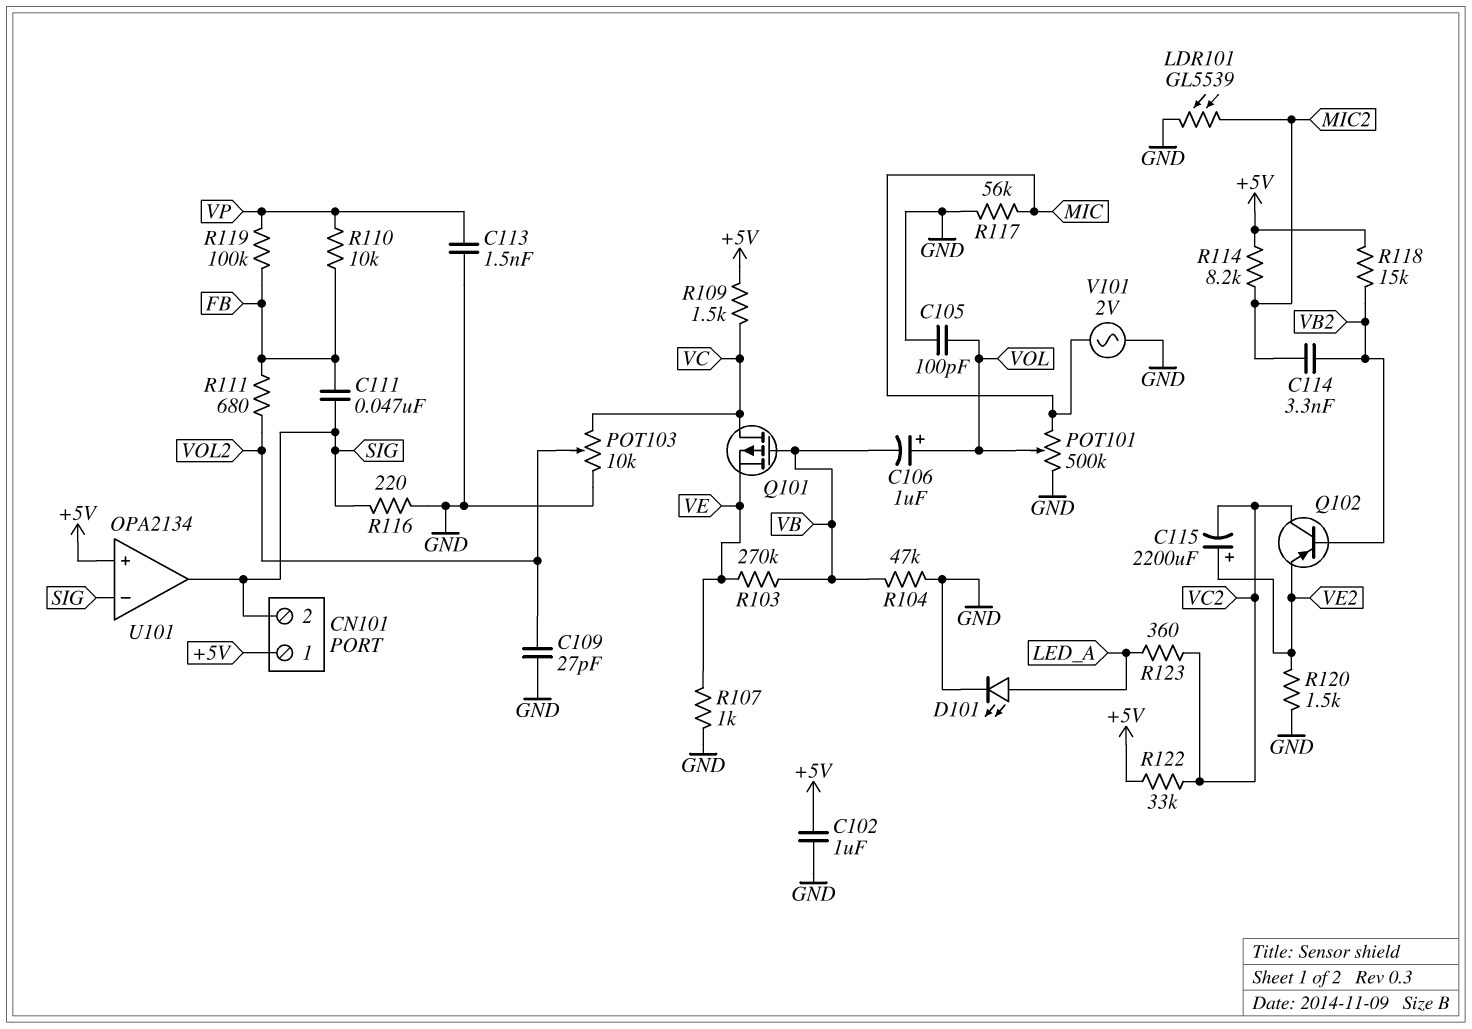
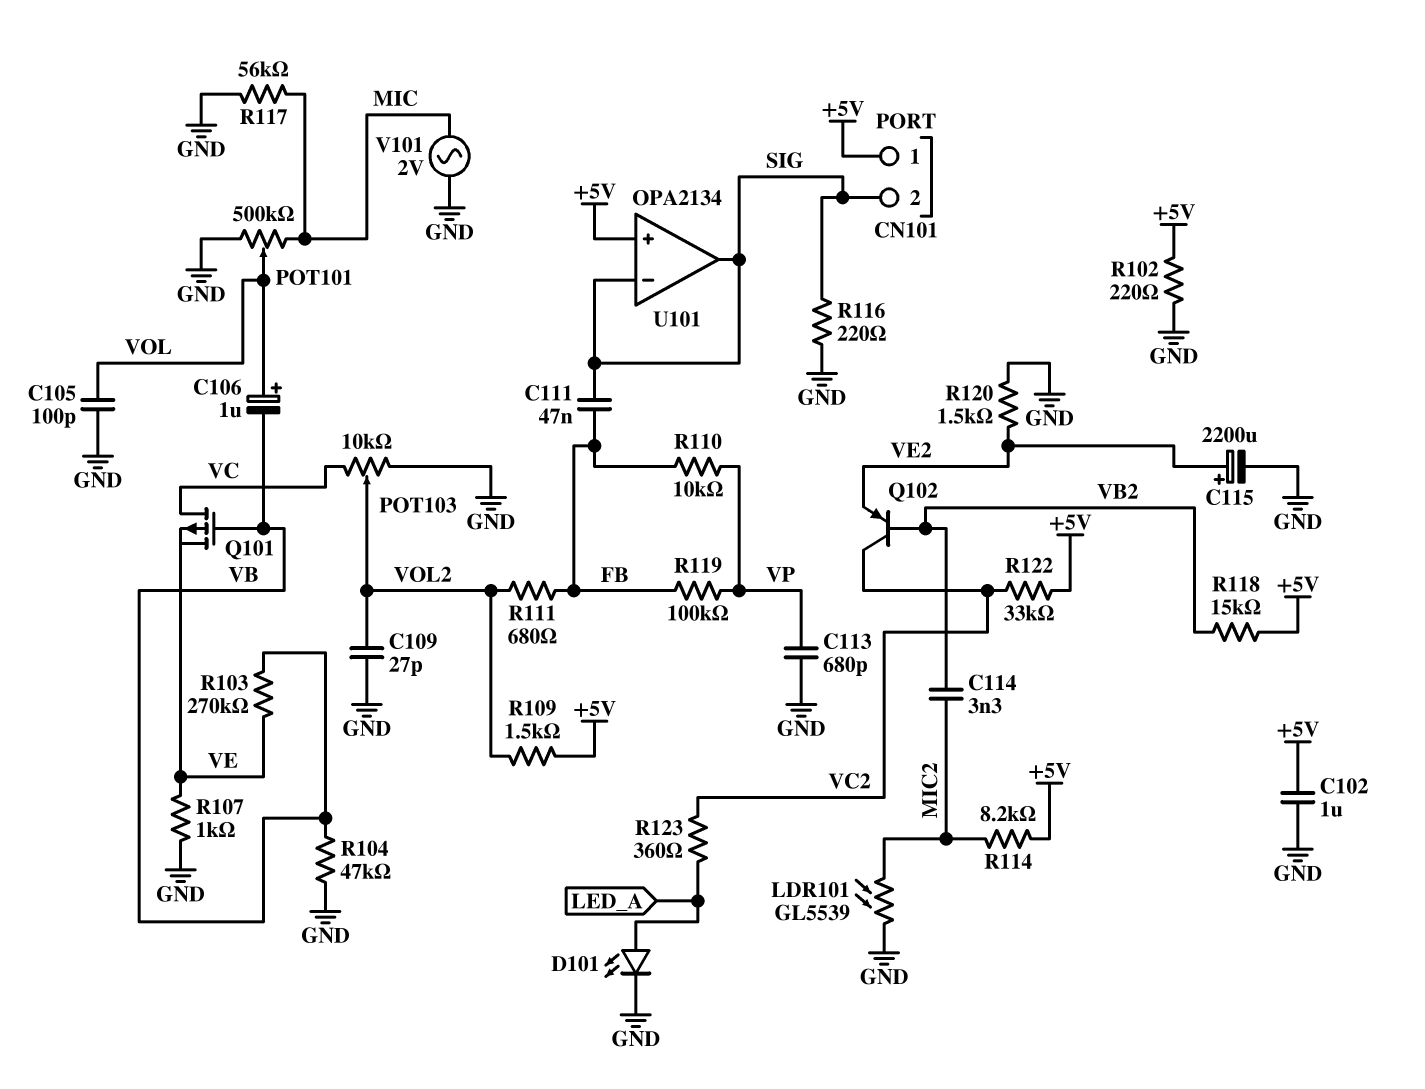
C113: 1.5nF (GND, VP) -> 680pF (GND, VP)
C115: 2200uF (plus VE2, minus VC2) -> 2200uF (plus VE2, minus GND)
R102: none -> 220 (+5V, GND)
R109: 1.5k (+5V, VC) -> 1.5k (+5V, VOL2)

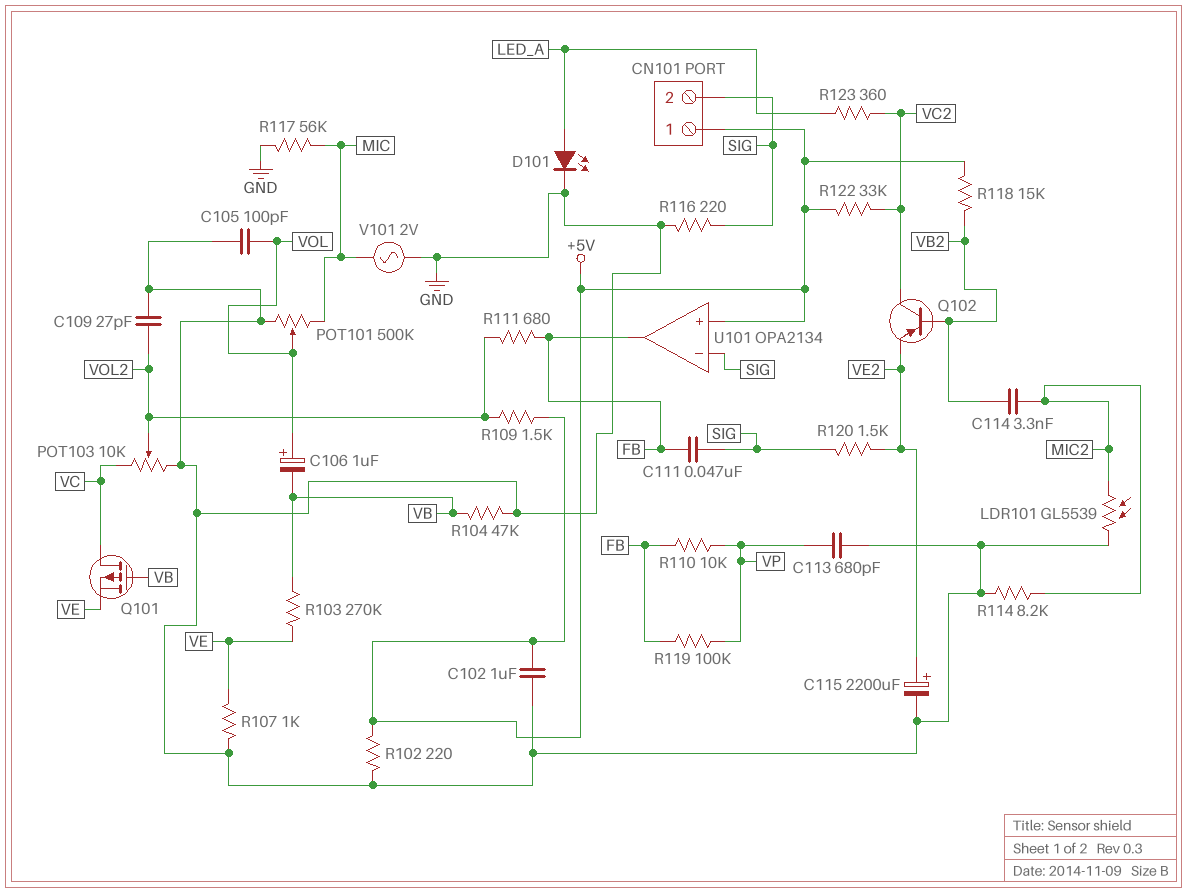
R114: 8.2k (+5V, MIC2) -> 8.2k (GND, MIC2)
R120: 1.5k (GND, VE2) -> 1.5k (SIG, VE2)
U101 pin out: SIG -> FB

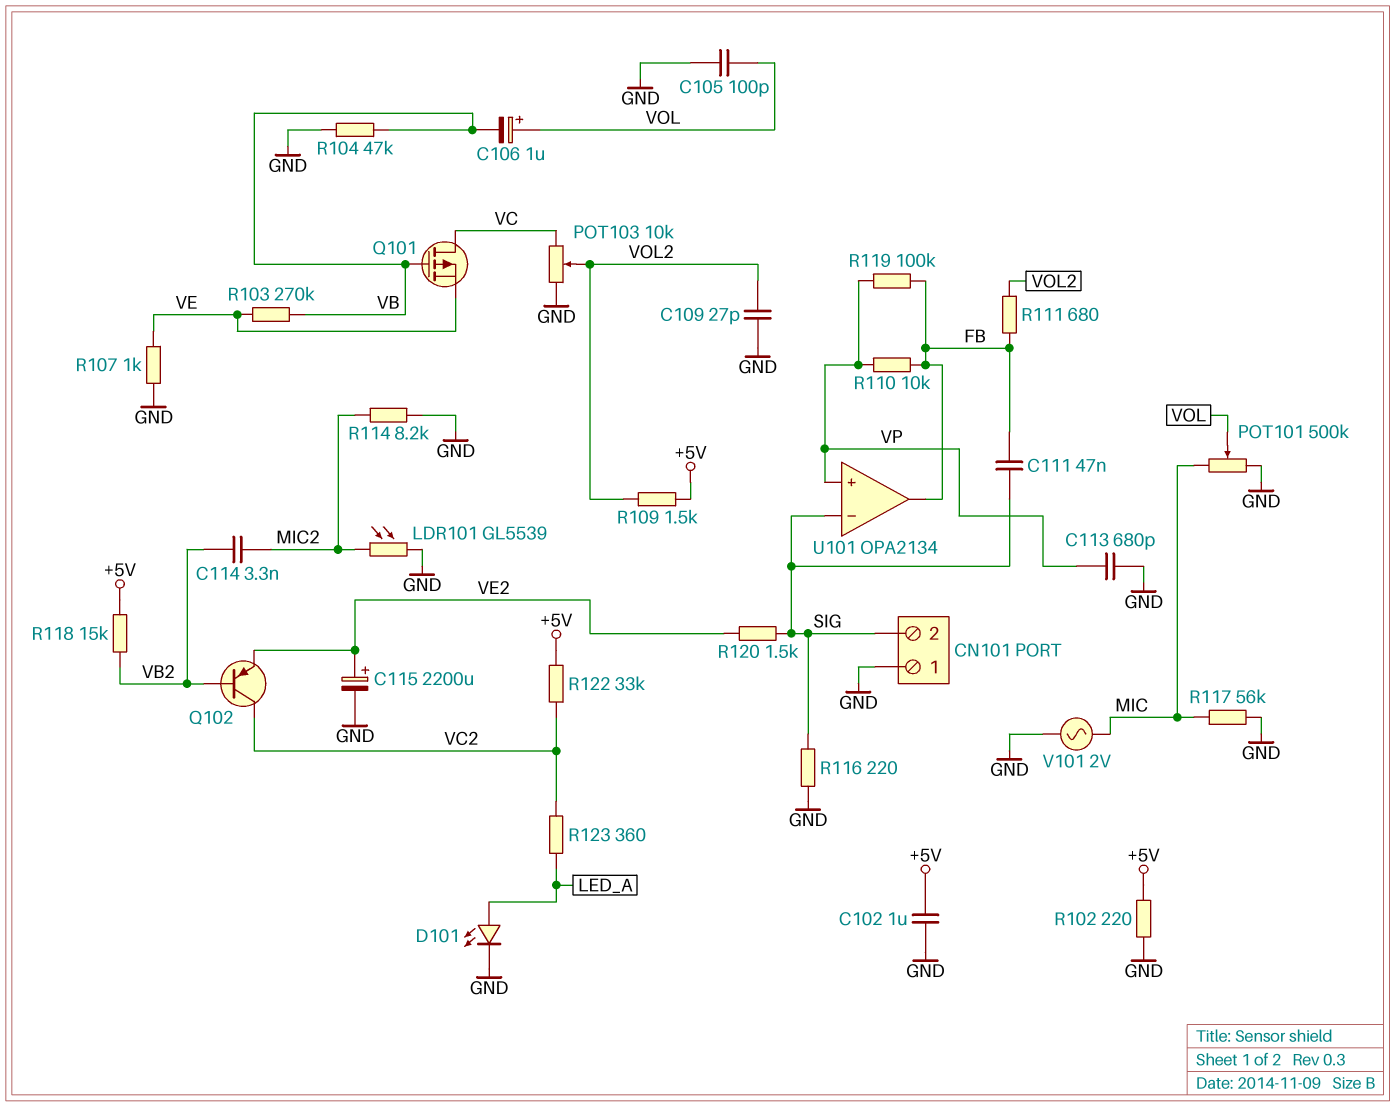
CN101 pin 1: +5V -> GND
U101 pin in+: +5V -> VP

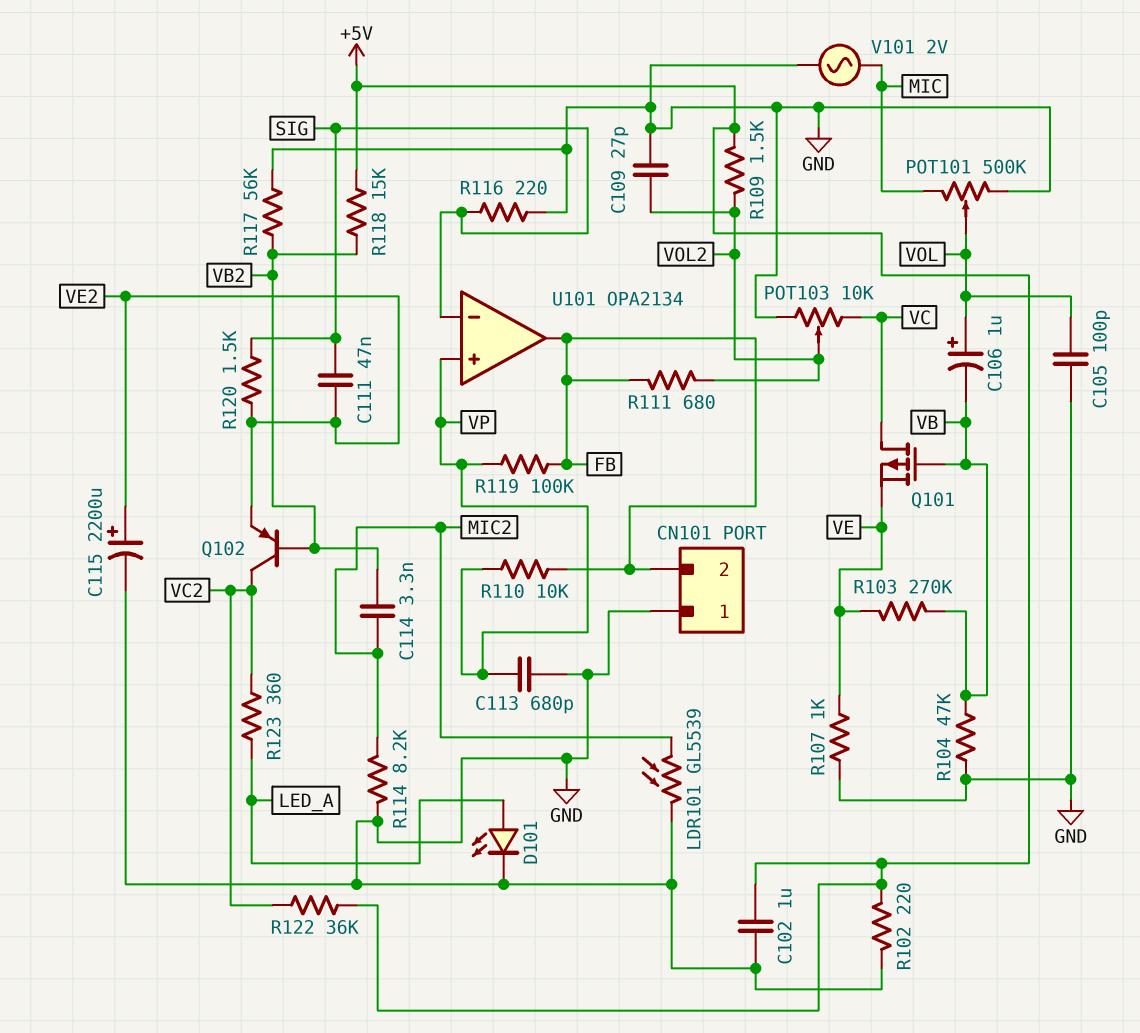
C111: 47nF (FB, SIG) -> 47nF (SIG, VE2)
CN101 pin 2: SIG -> FB
R117: 56k (GND, MIC) -> 56k (GND, VB2)
R122: 33k (+5V, VC2) -> 36k (+5V, VC2)

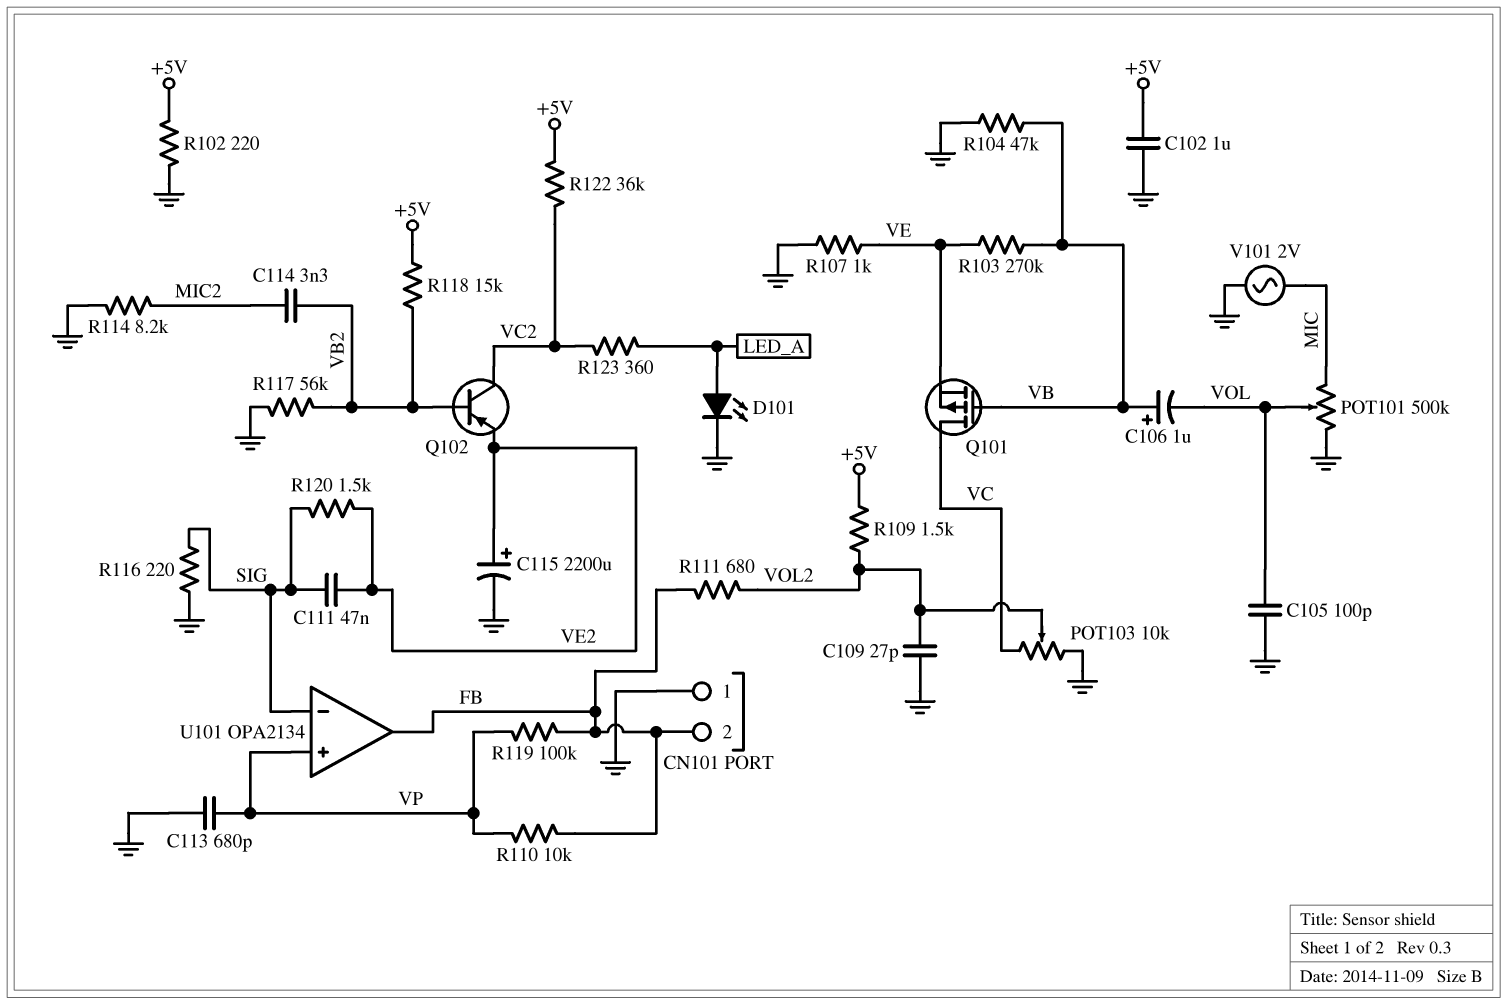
C106: 1uF (plus VOL, minus VB) -> 1uF (plus VB, minus VOL)
LDR101: GL5539 (GND, MIC2) -> none

